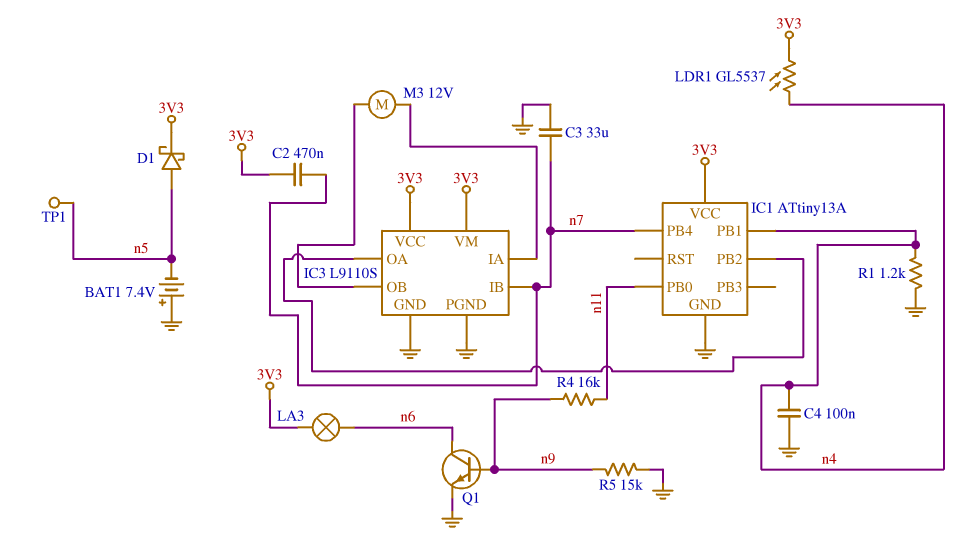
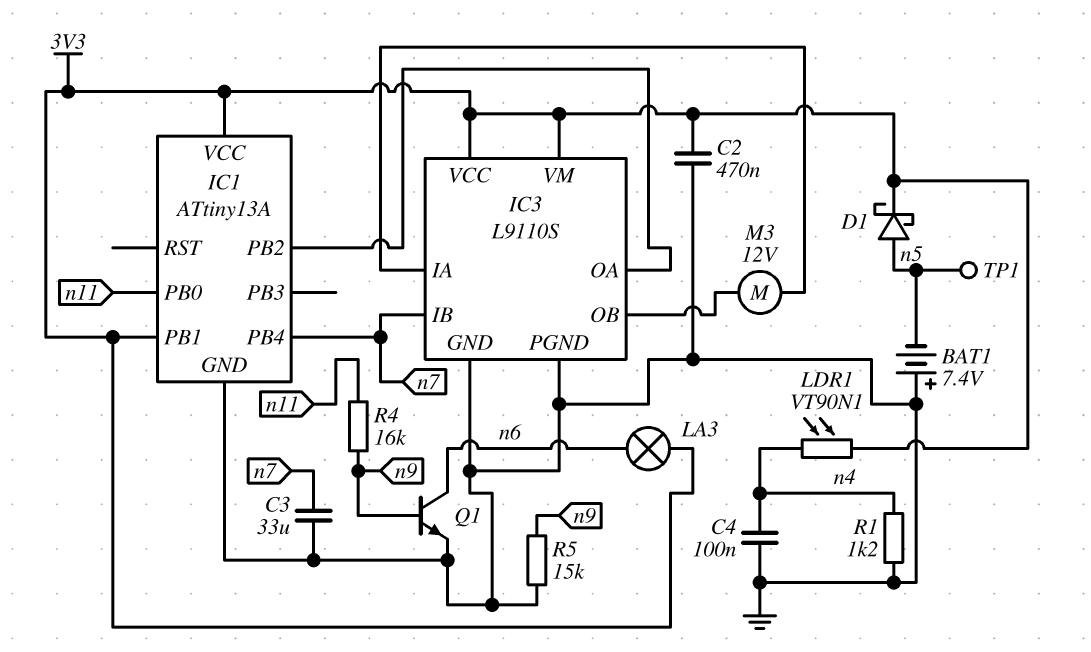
C2: 470nF (3V3, n7) -> 470nF (3V3, GND)
IC1 pin PB1: n4 -> 3V3
LDR1: GL5537 (3V3, n4) -> VT90N1 (3V3, n4)

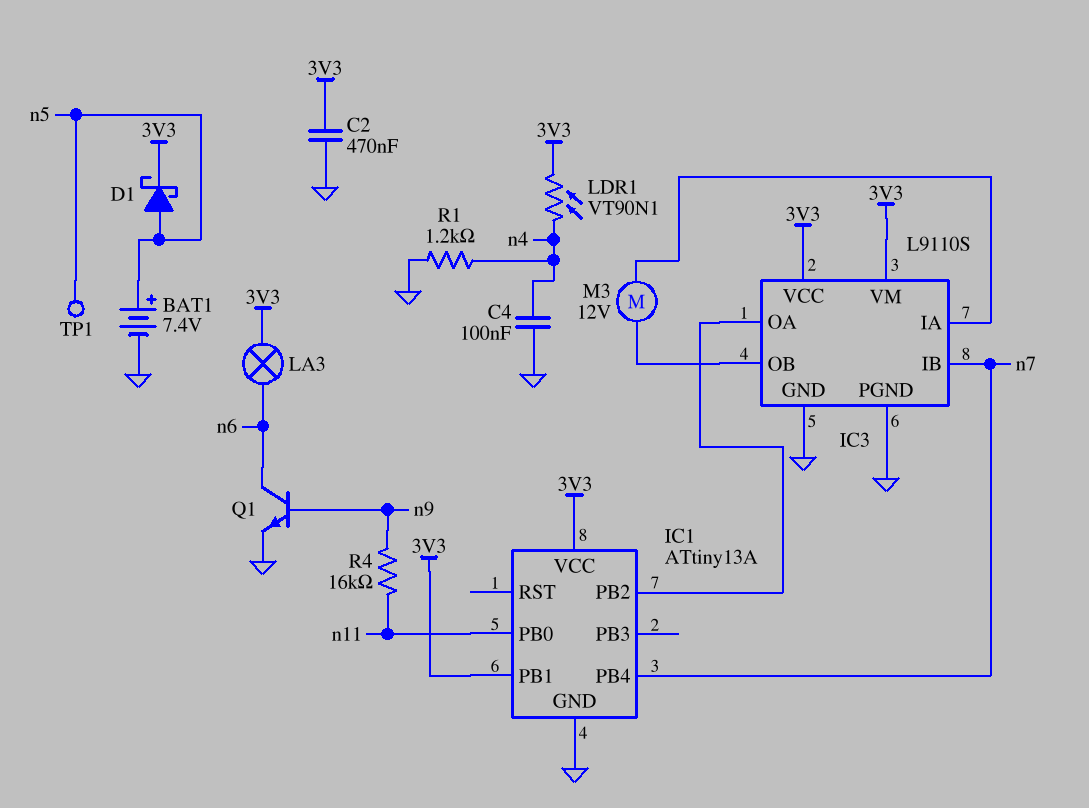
BAT1: 7.4V (plus GND, minus n5) -> 7.4V (plus n5, minus GND)
C3: 33uF (GND, n7) -> none
R5: 15k (GND, n9) -> none

